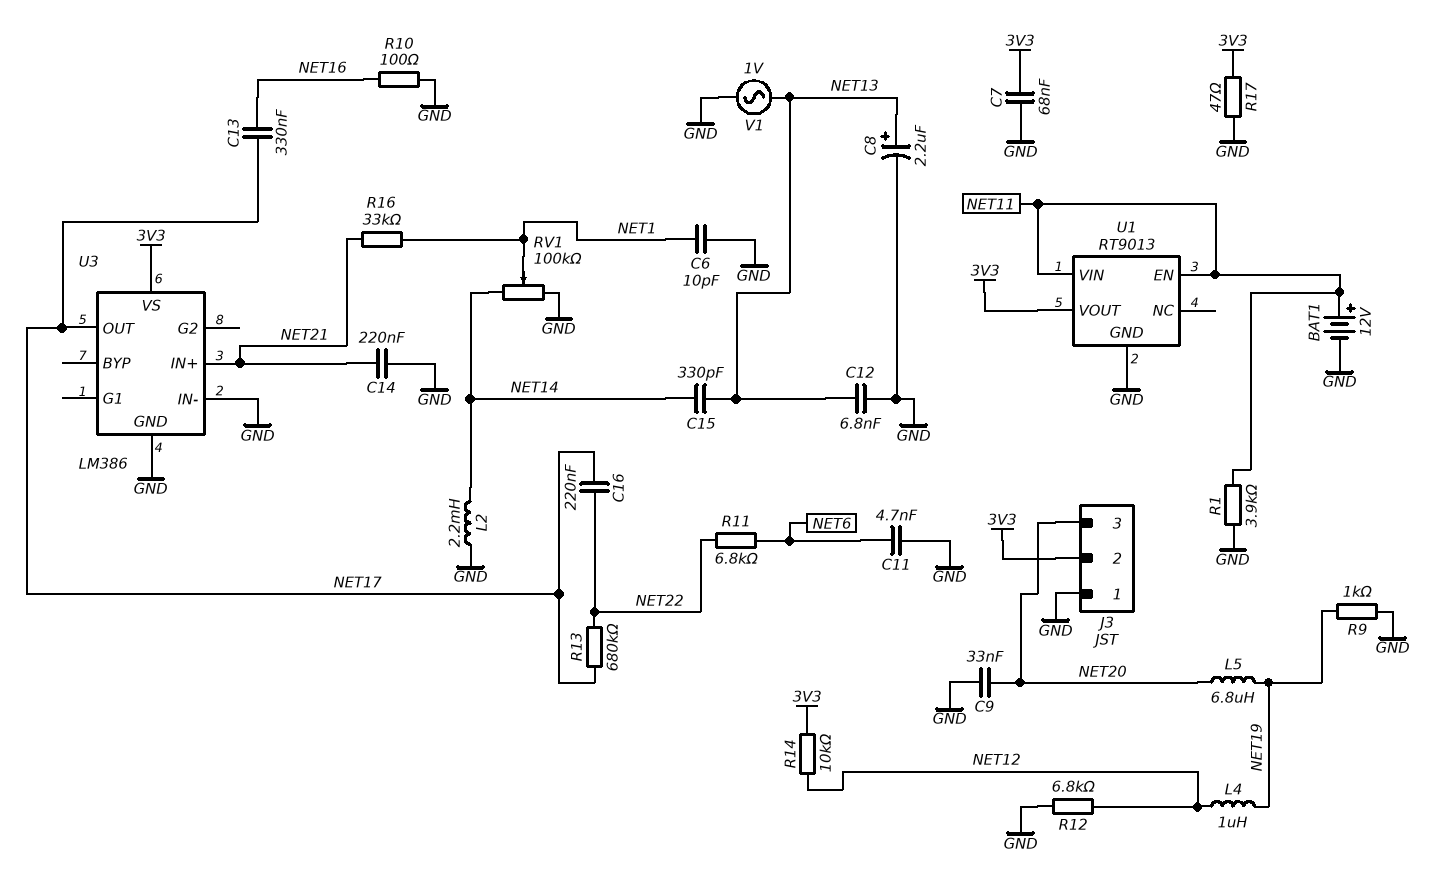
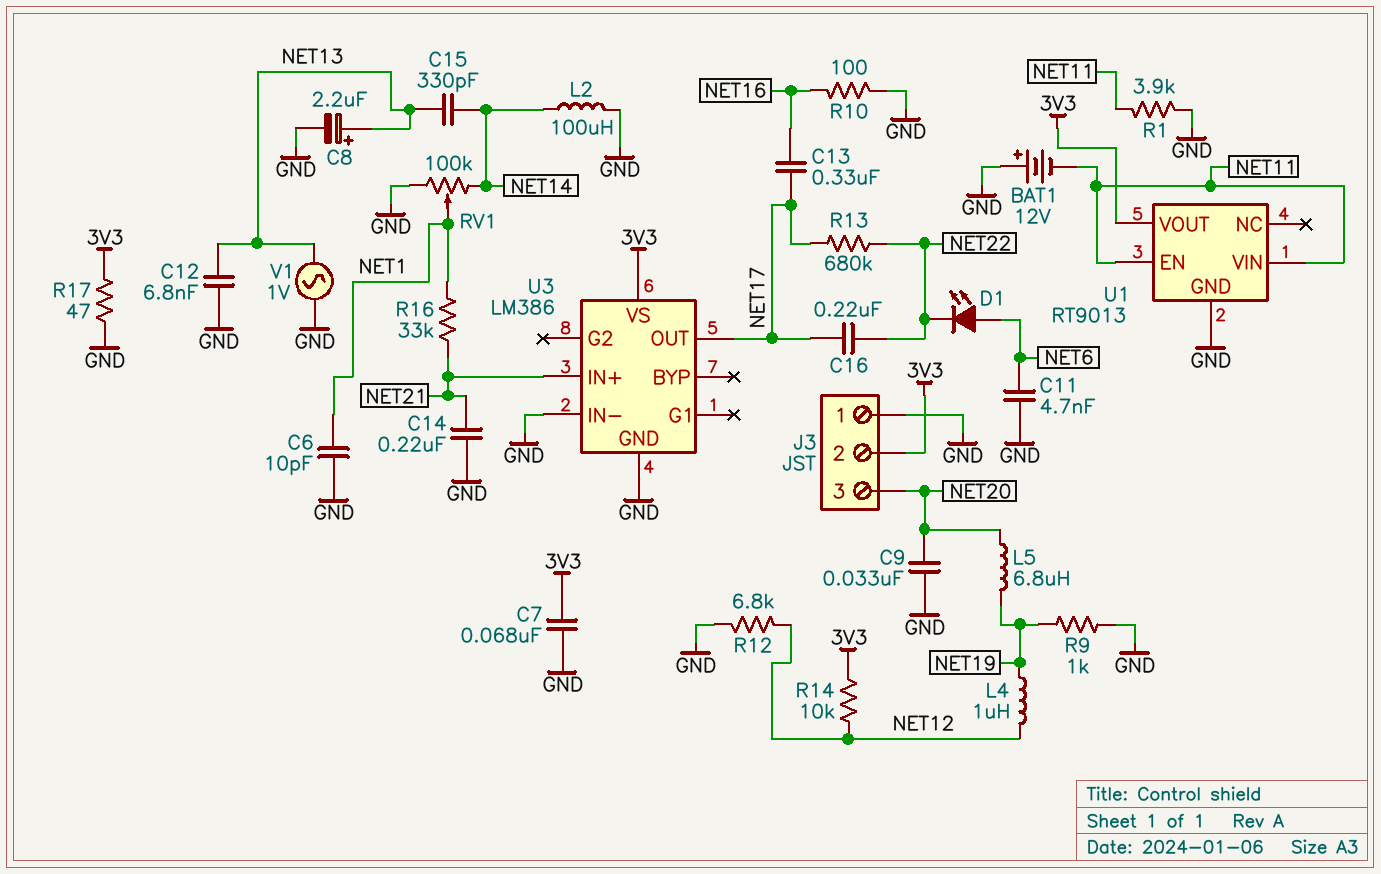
BAT1: 12V (plus NET11, minus GND) -> 12V (plus GND, minus NET11)
D1: none -> LED (A NET6, K NET22)
L2: 2.2mH (GND, NET14) -> 100uH (GND, NET14)
R11: 6.8k (NET6, NET22) -> none

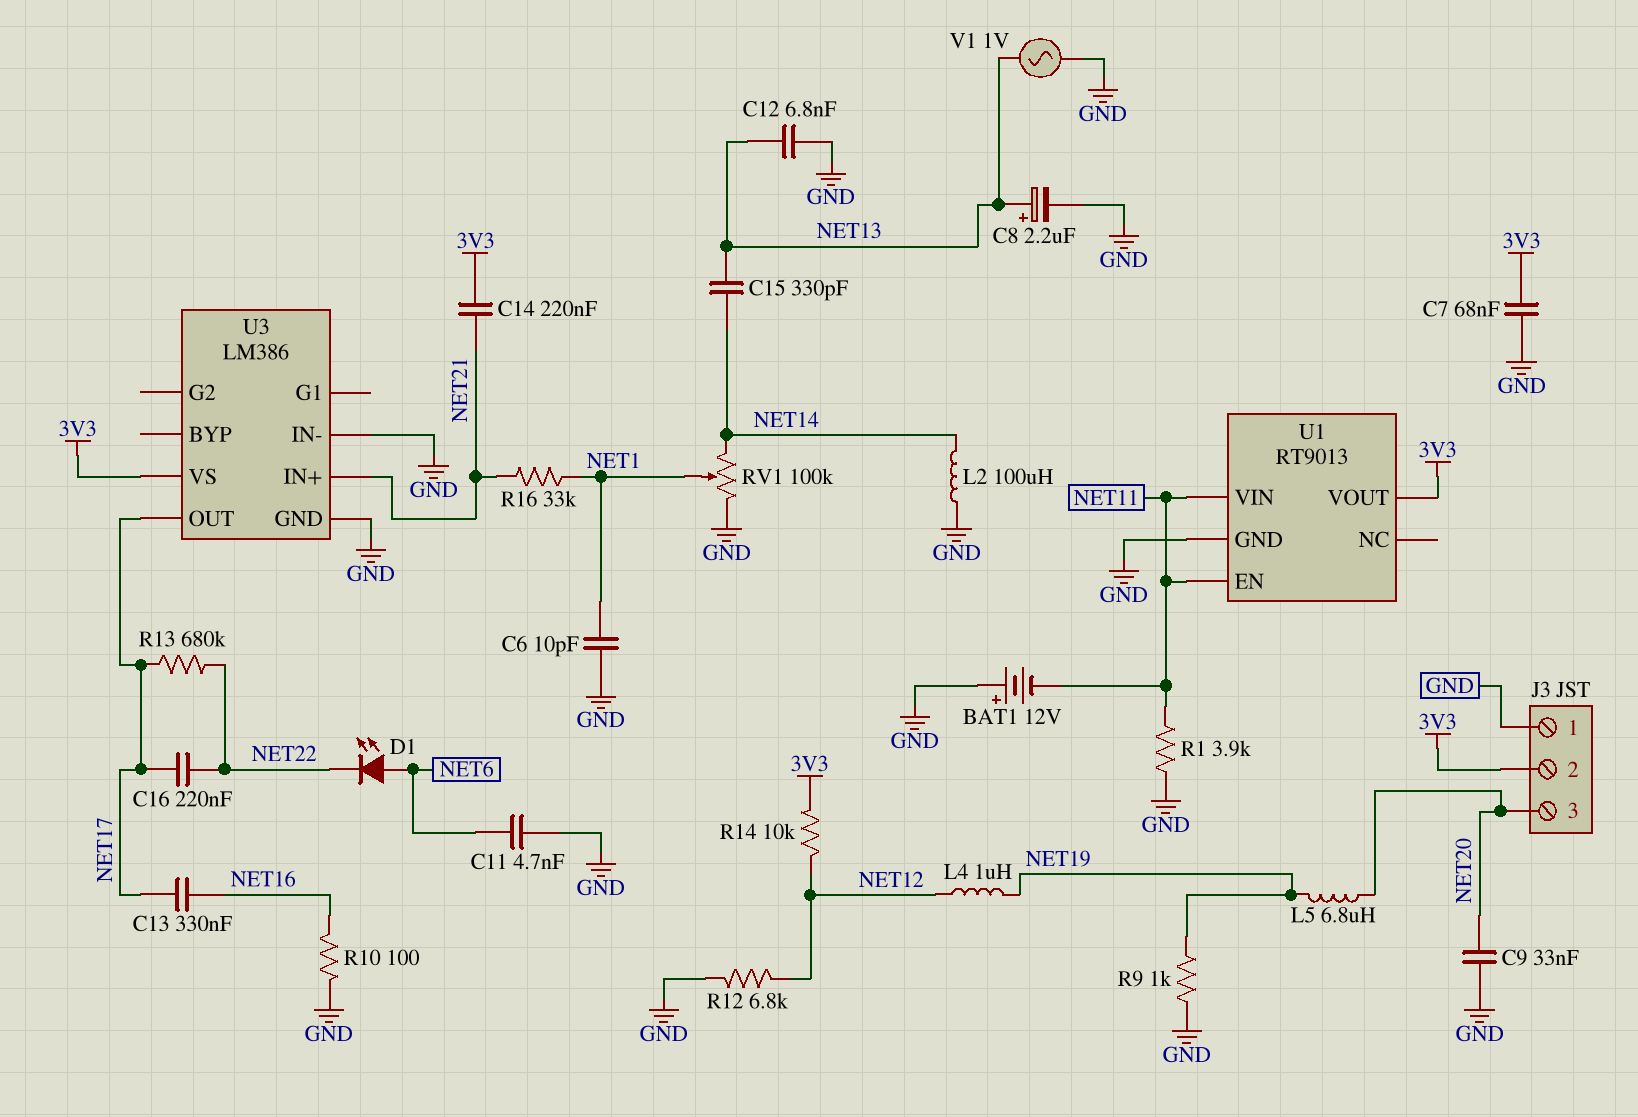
C14: 220nF (GND, NET21) -> 220nF (3V3, NET21)
R17: 47 (3V3, GND) -> none

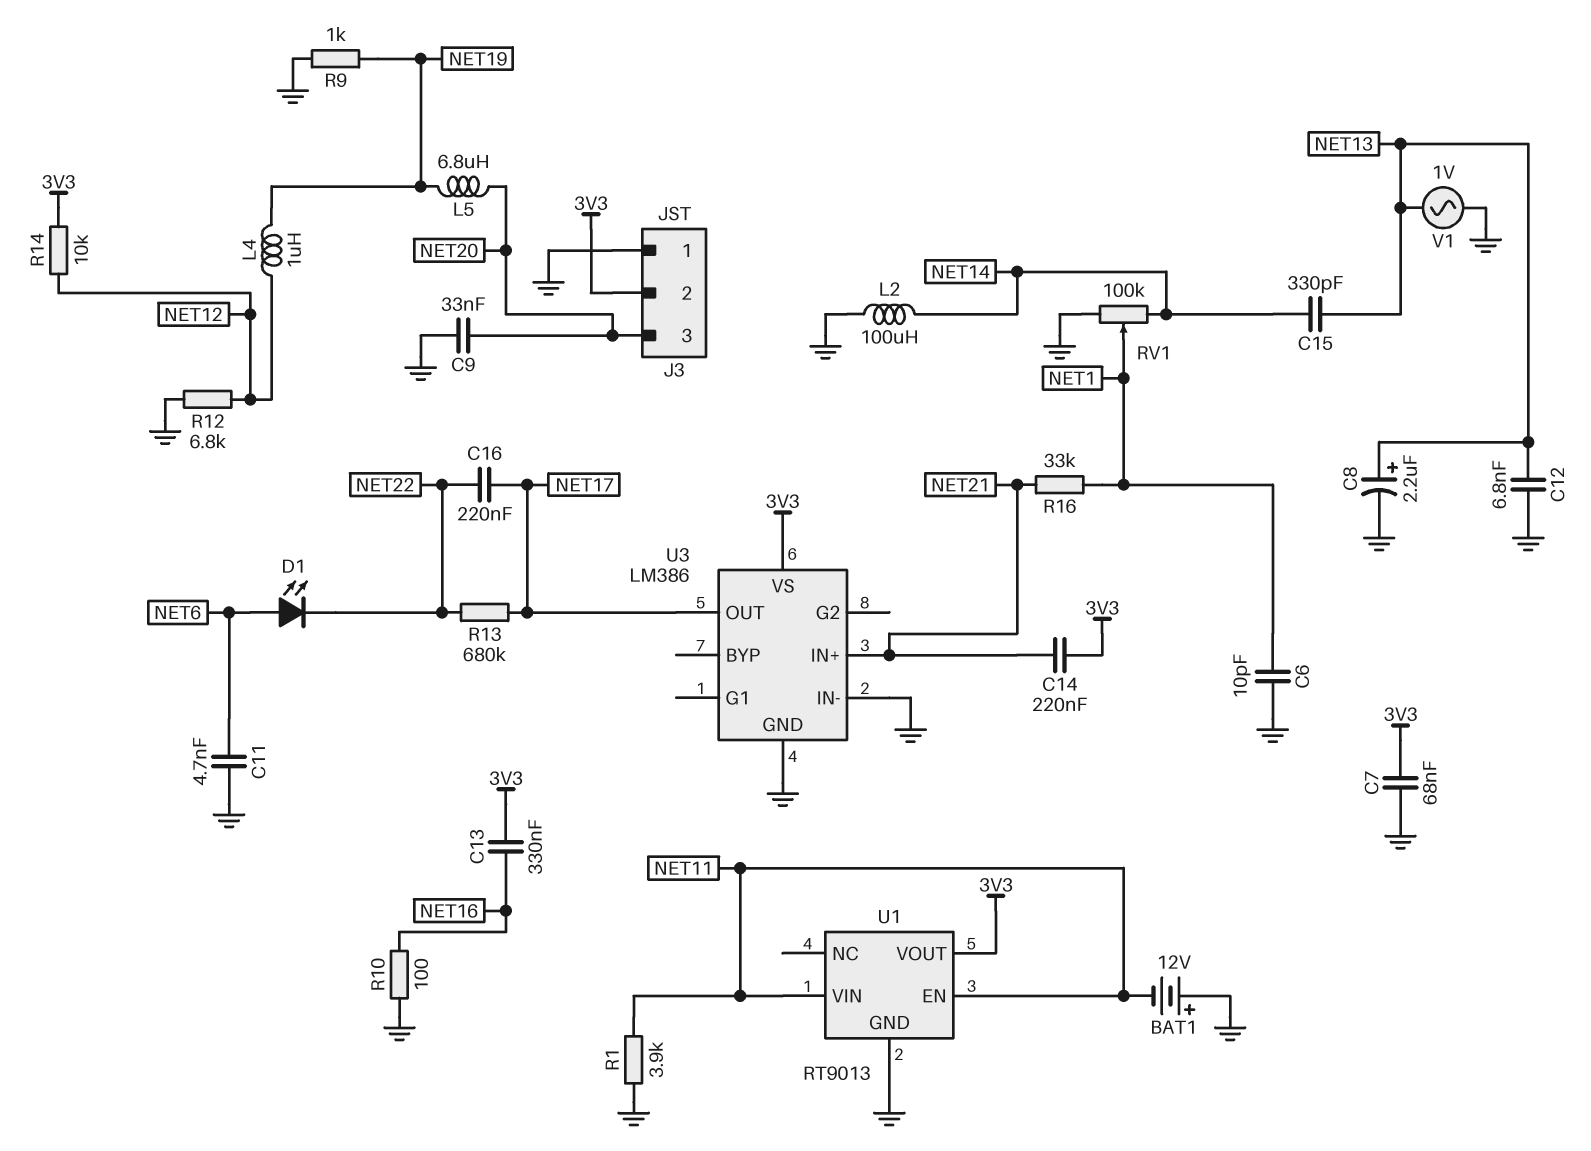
C13: 330nF (NET16, NET17) -> 330nF (3V3, NET16)

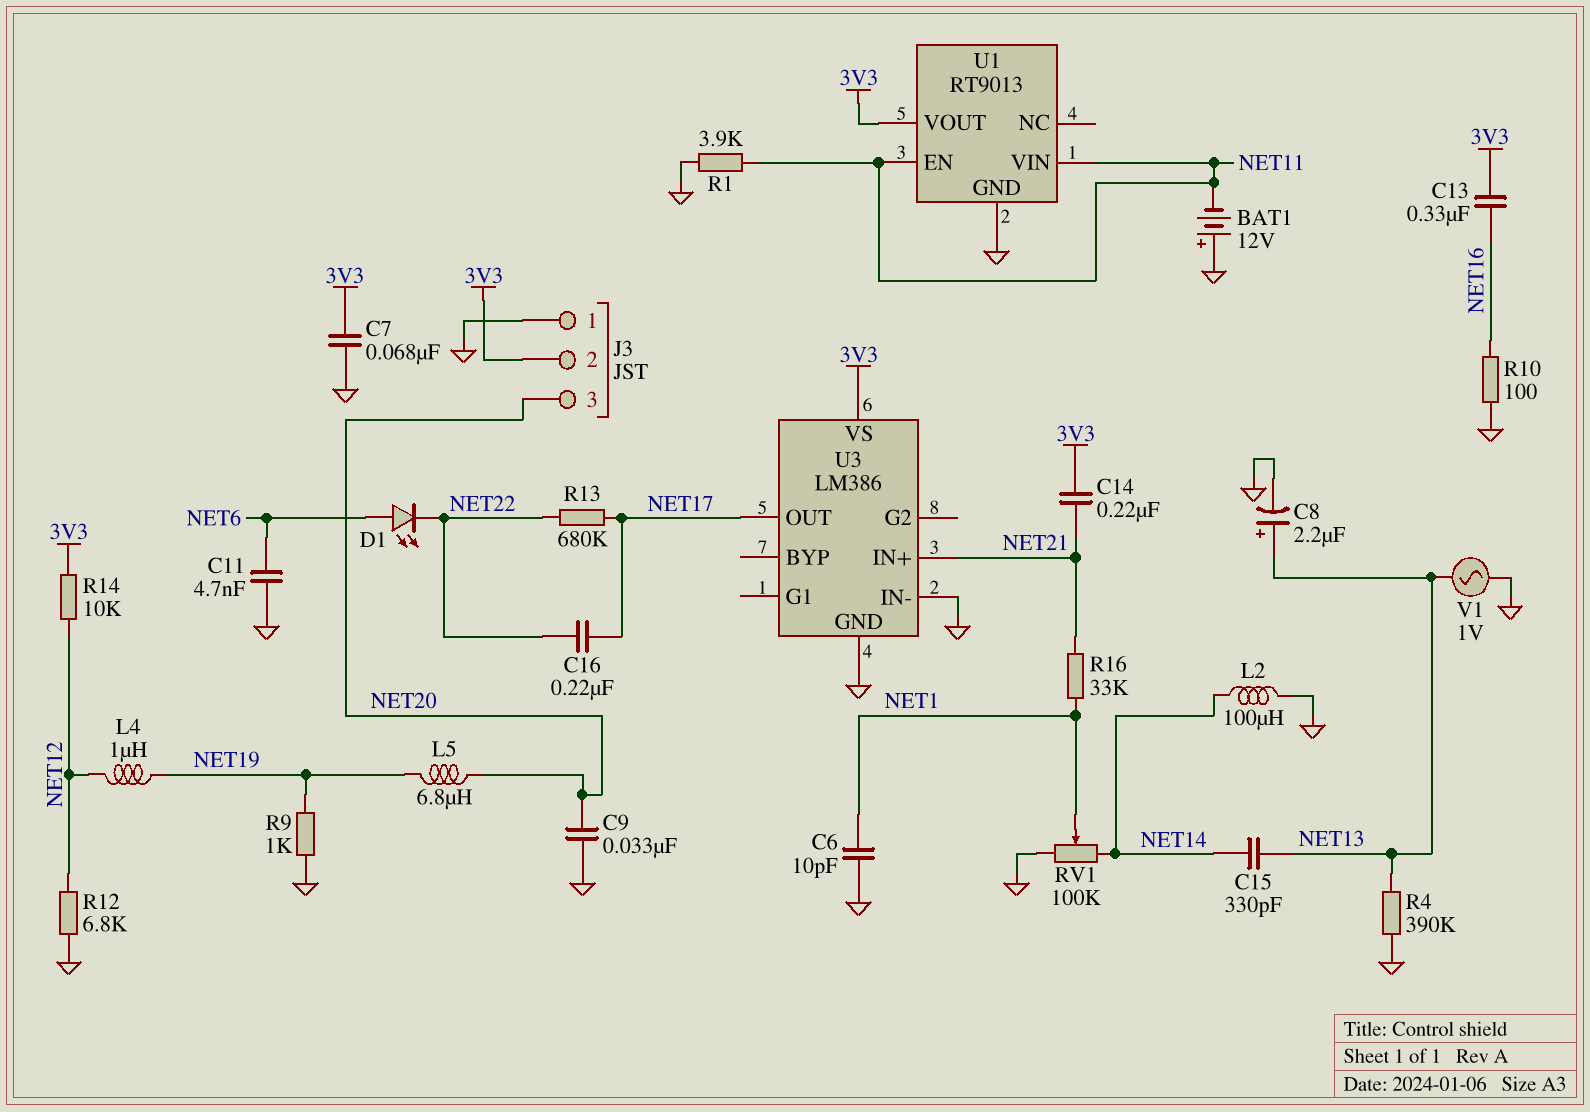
C12: 6.8nF (GND, NET13) -> none
R4: none -> 390k (GND, NET13)

